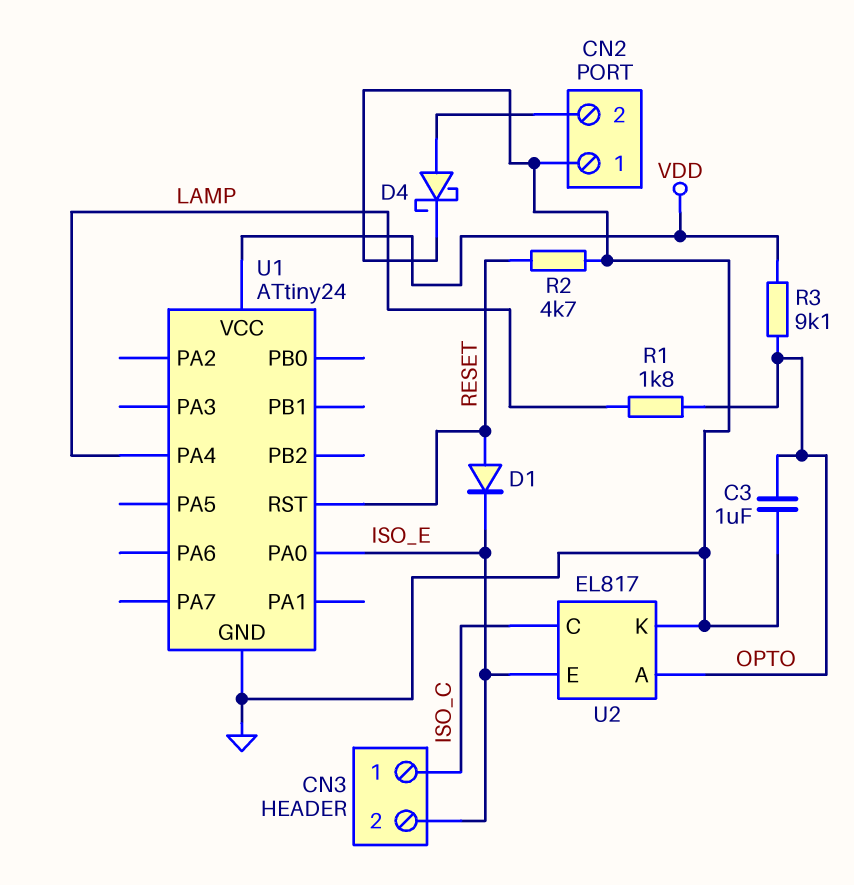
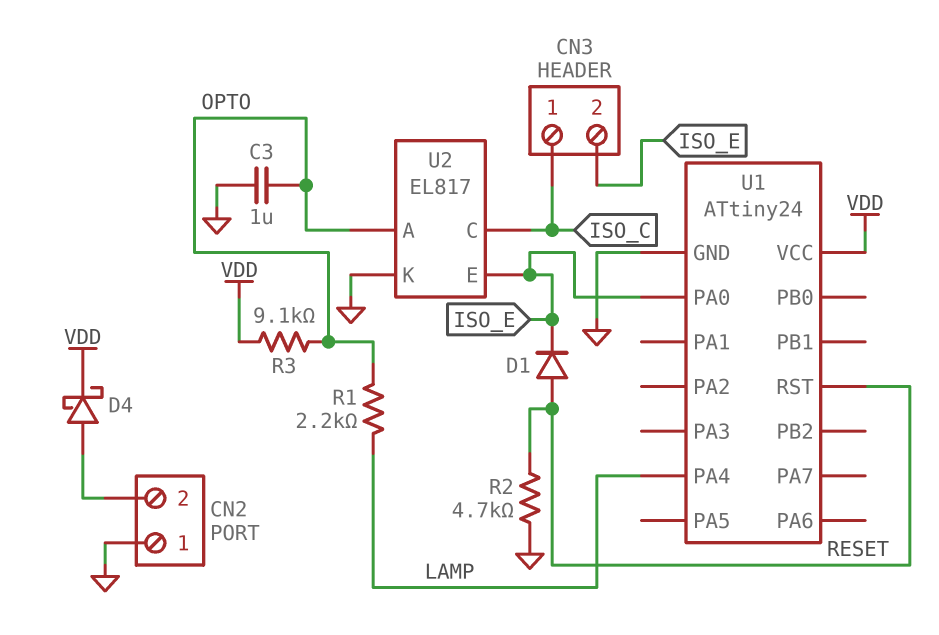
D4: schottky (A CN2/2, K GND) -> schottky (A CN2/2, K VDD)
R1: 1.8k (LAMP, OPTO) -> 2.2k (LAMP, OPTO)

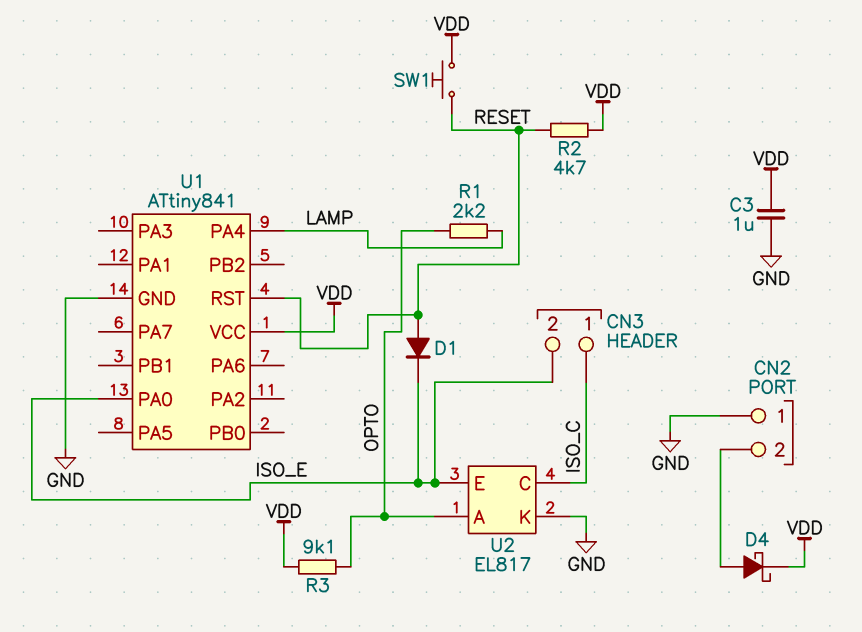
C3: 1uF (GND, OPTO) -> 1uF (GND, VDD)
R2: 4.7k (GND, RESET) -> 4.7k (RESET, VDD)
SW1: none -> button (RESET, VDD)
U1: ATtiny24 -> ATtiny841

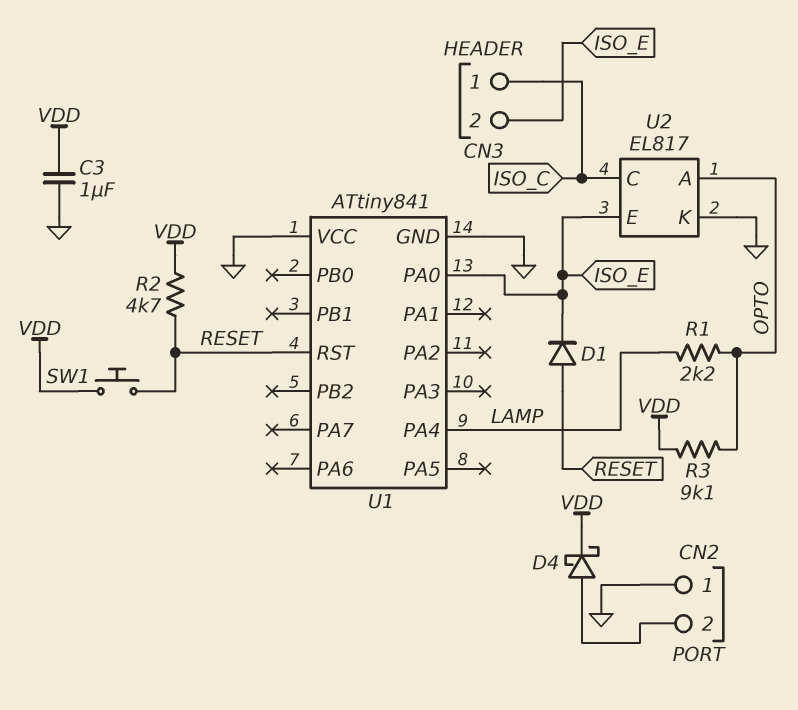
U1 pin VCC: VDD -> GND

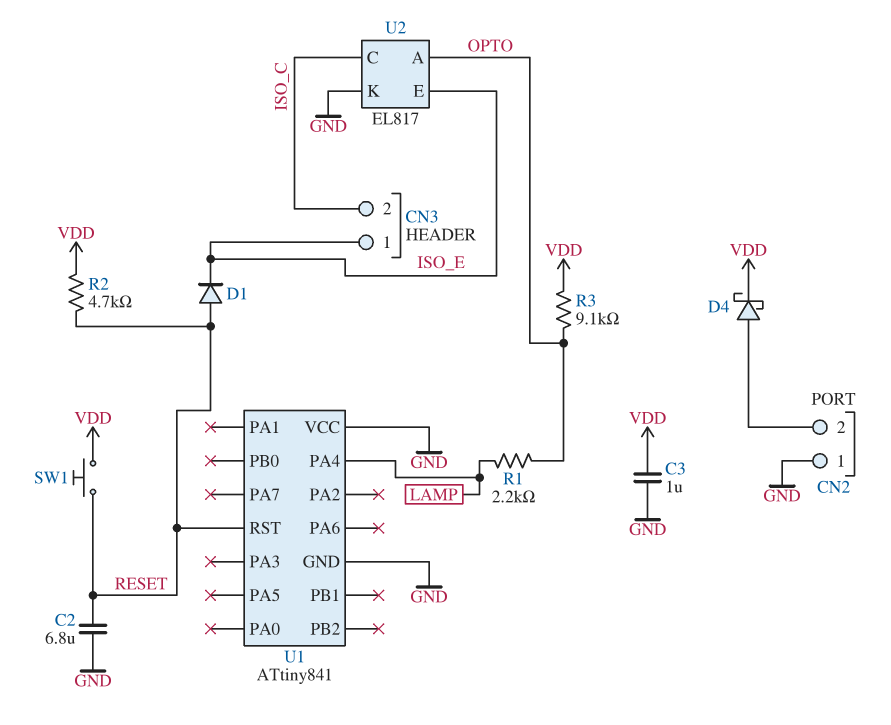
C2: none -> 6.8uF (GND, RESET)
CN3 pin 1: ISO_C -> ISO_E
CN3 pin 2: ISO_E -> ISO_C
U1 pin PA0: ISO_E -> none

